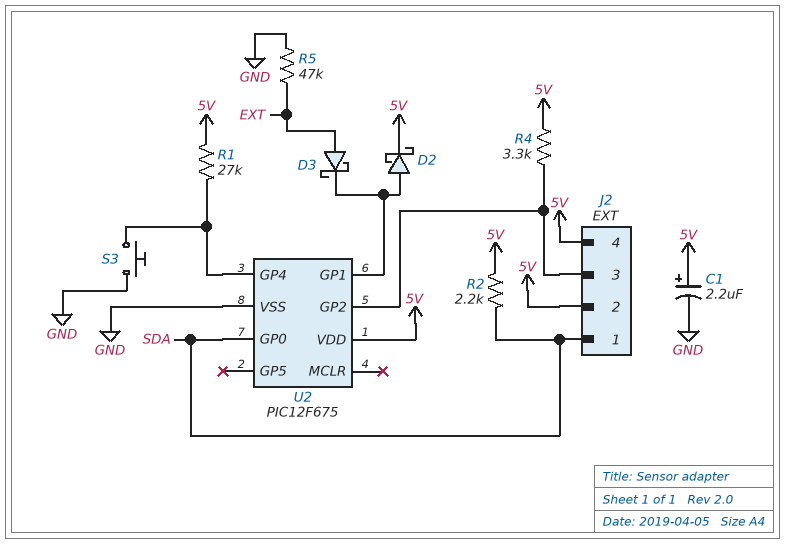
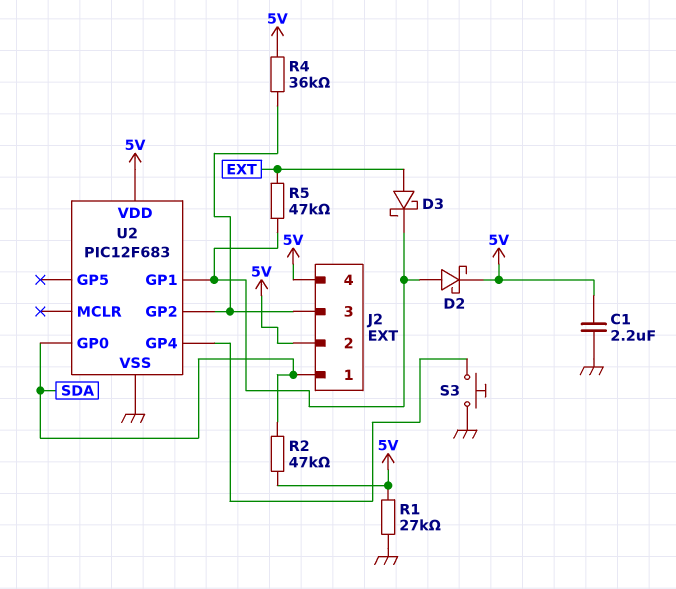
C1: 2.2uF (plus 5V, minus GND) -> 2.2uF (5V, GND)
R1: 27k (5V, U2/GP4) -> 27k (5V, GND)
R2: 2.2k (5V, SDA) -> 47k (5V, SDA)
R4: 3.3k (5V, J2/3) -> 36k (5V, J2/3)
R5: 47k (EXT, GND) -> 47k (EXT, U2/GP1)
U2: PIC12F675 -> PIC12F683

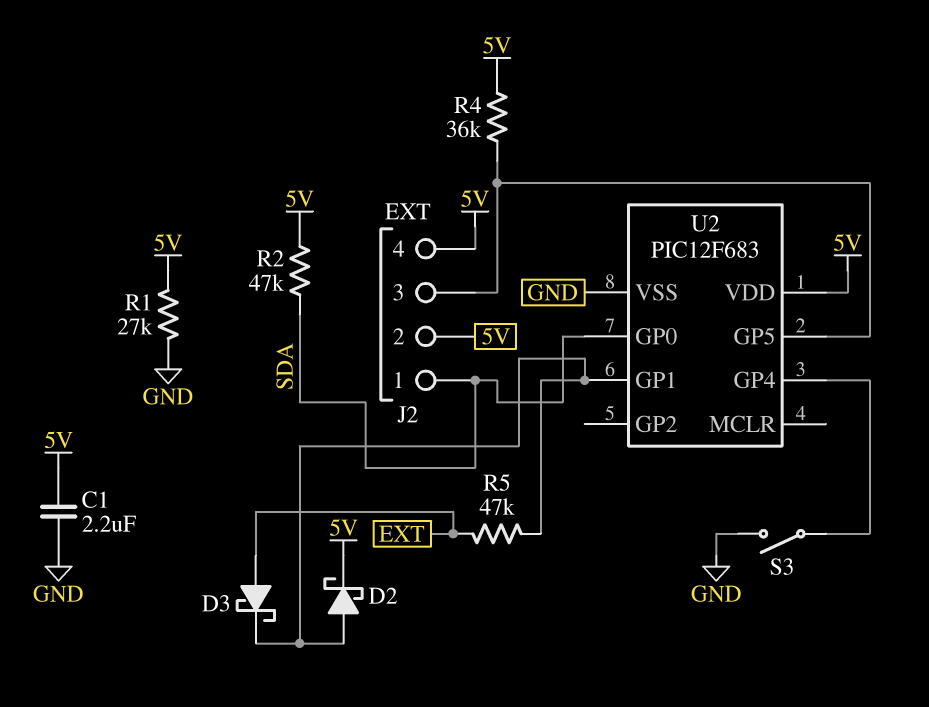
S3: button (GND, U2/GP4) -> switch (GND, U2/GP4)
U2 pin GP2: J2/3 -> none
U2 pin GP5: none -> J2/3

